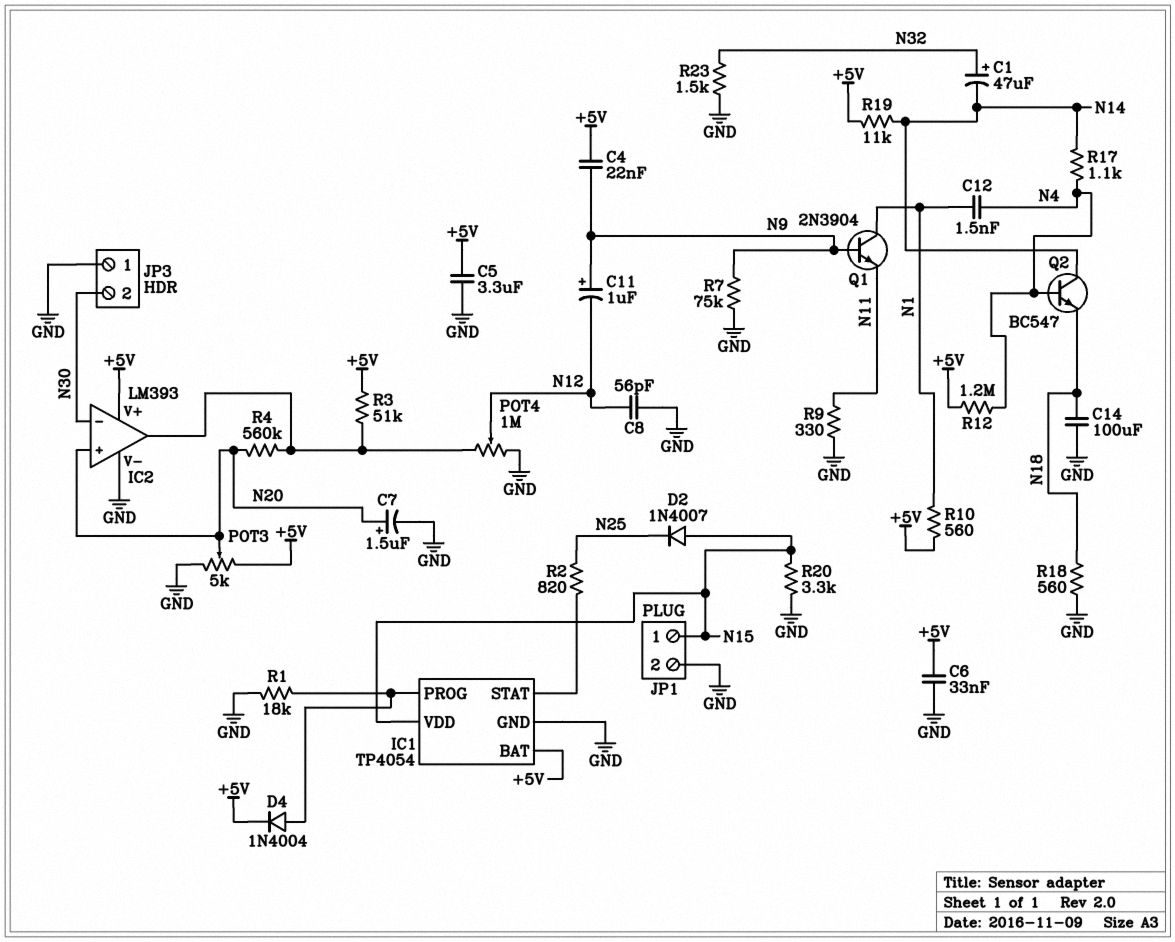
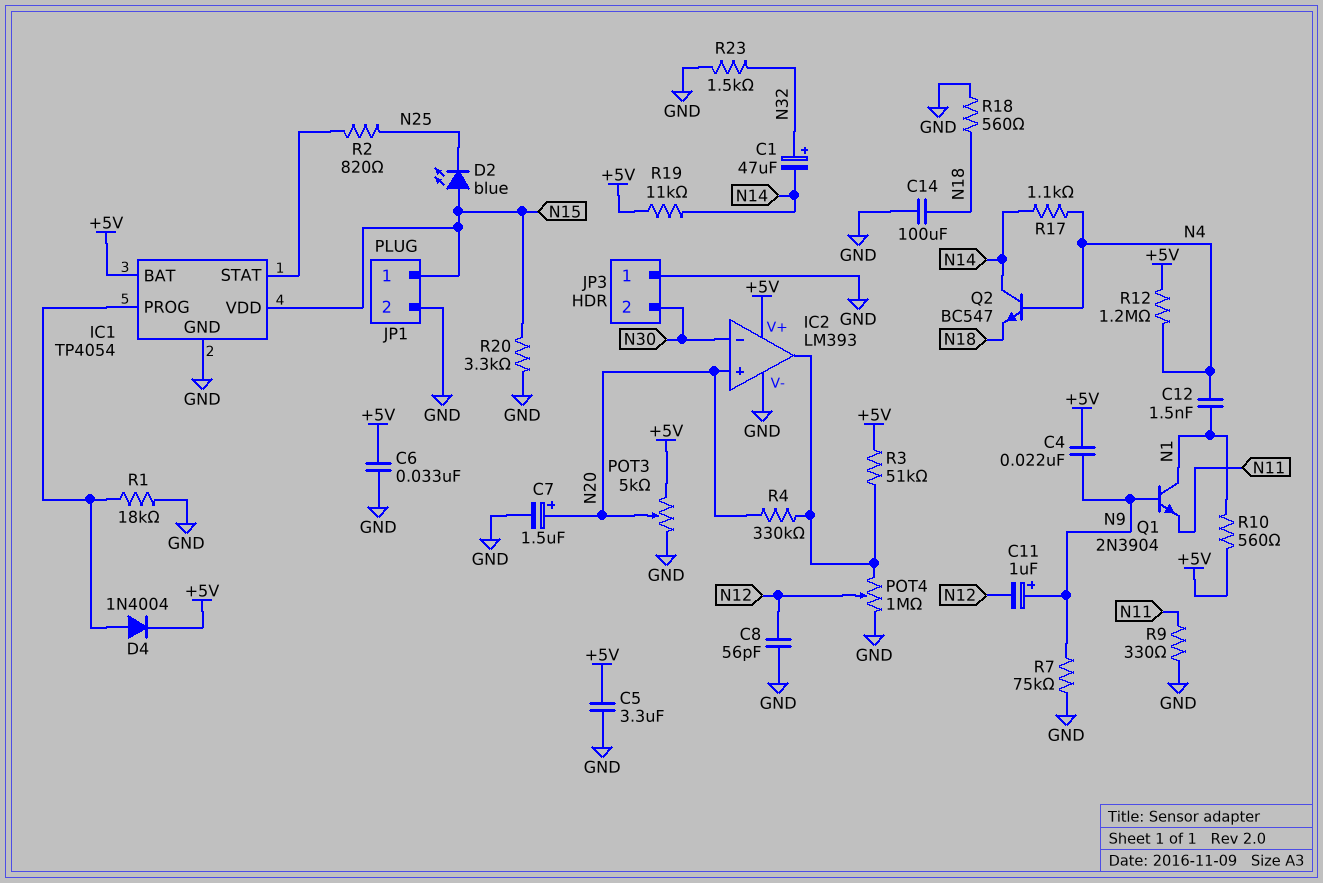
D2: diode 1N4007 (A N15, K N25) -> LED blue (A N15, K N25)
R4: 560k (IC2/out, N20) -> 330k (IC2/out, N20)

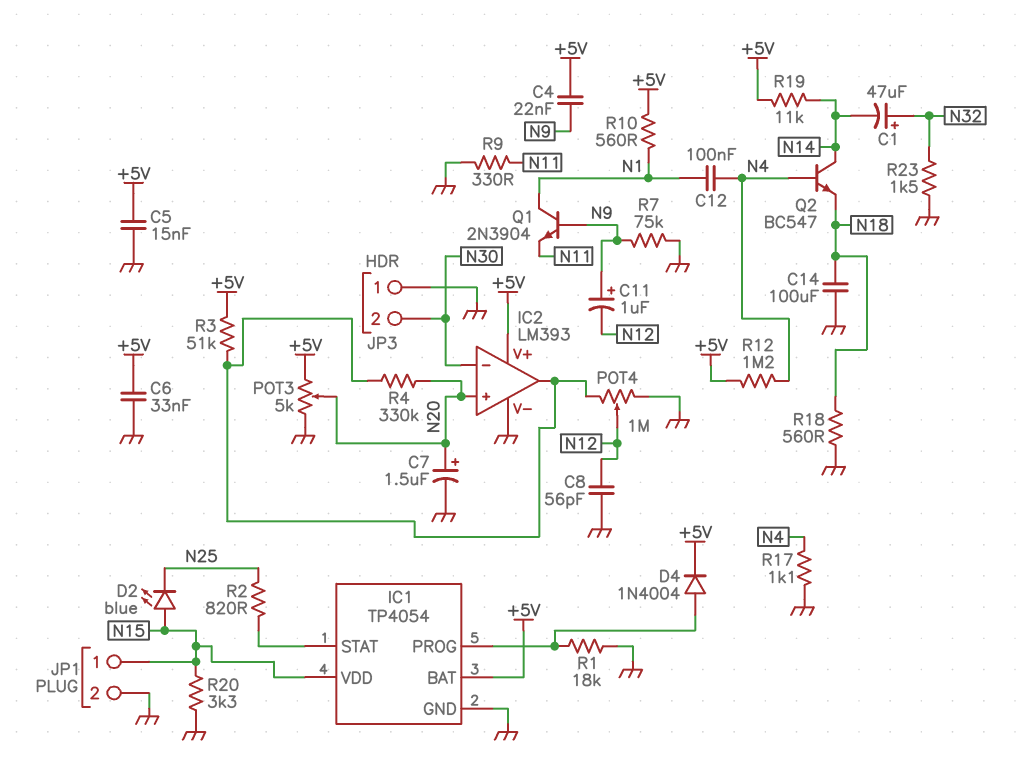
C5: 3.3uF (+5V, GND) -> 15nF (+5V, GND)
C12: 1.5nF (N1, N4) -> 100nF (N1, N4)
R17: 1.1k (N4, N14) -> 1.1k (GND, N4)

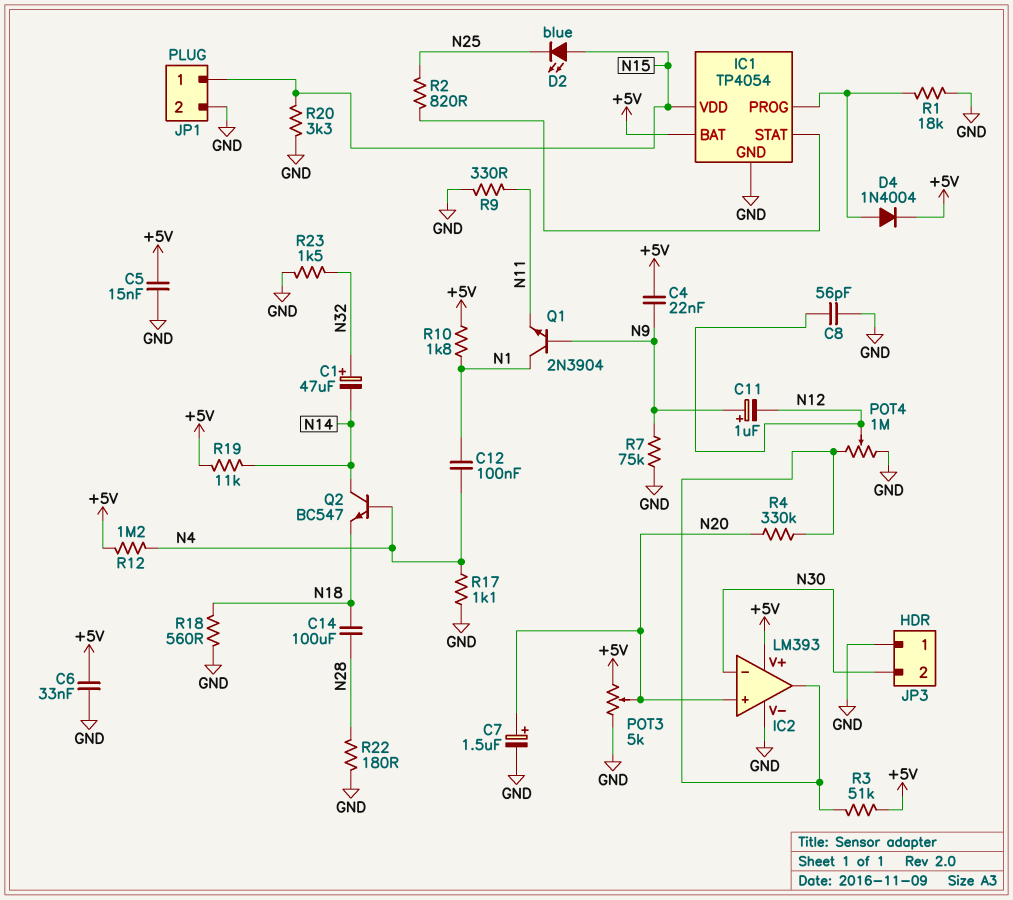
C14: 100uF (GND, N18) -> 100uF (N18, N28)
R10: 560 (+5V, N1) -> 1.8k (+5V, N1)
R22: none -> 180 (GND, N28)

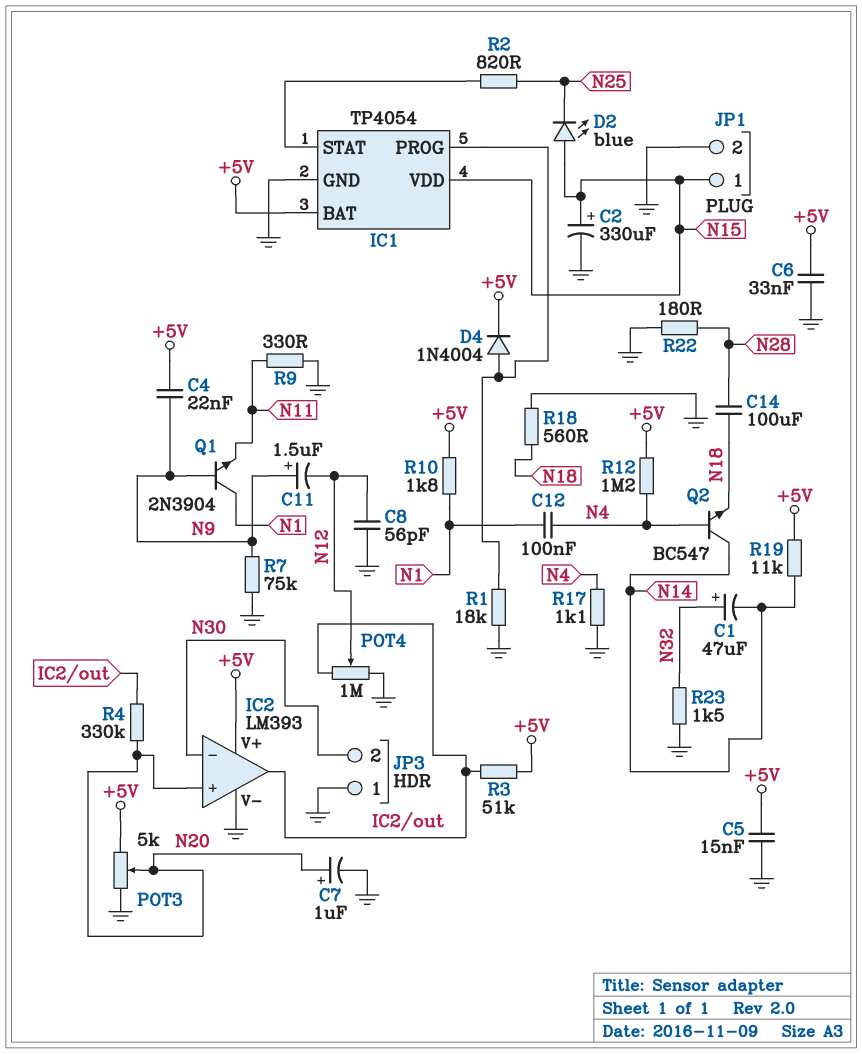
C2: none -> 330uF (plus N15, minus GND)
C7: 1.5uF (plus N20, minus GND) -> 1uF (plus N20, minus GND)
C11: 1uF (plus N9, minus N12) -> 1.5uF (plus N9, minus N12)
R20: 3.3k (GND, N15) -> none

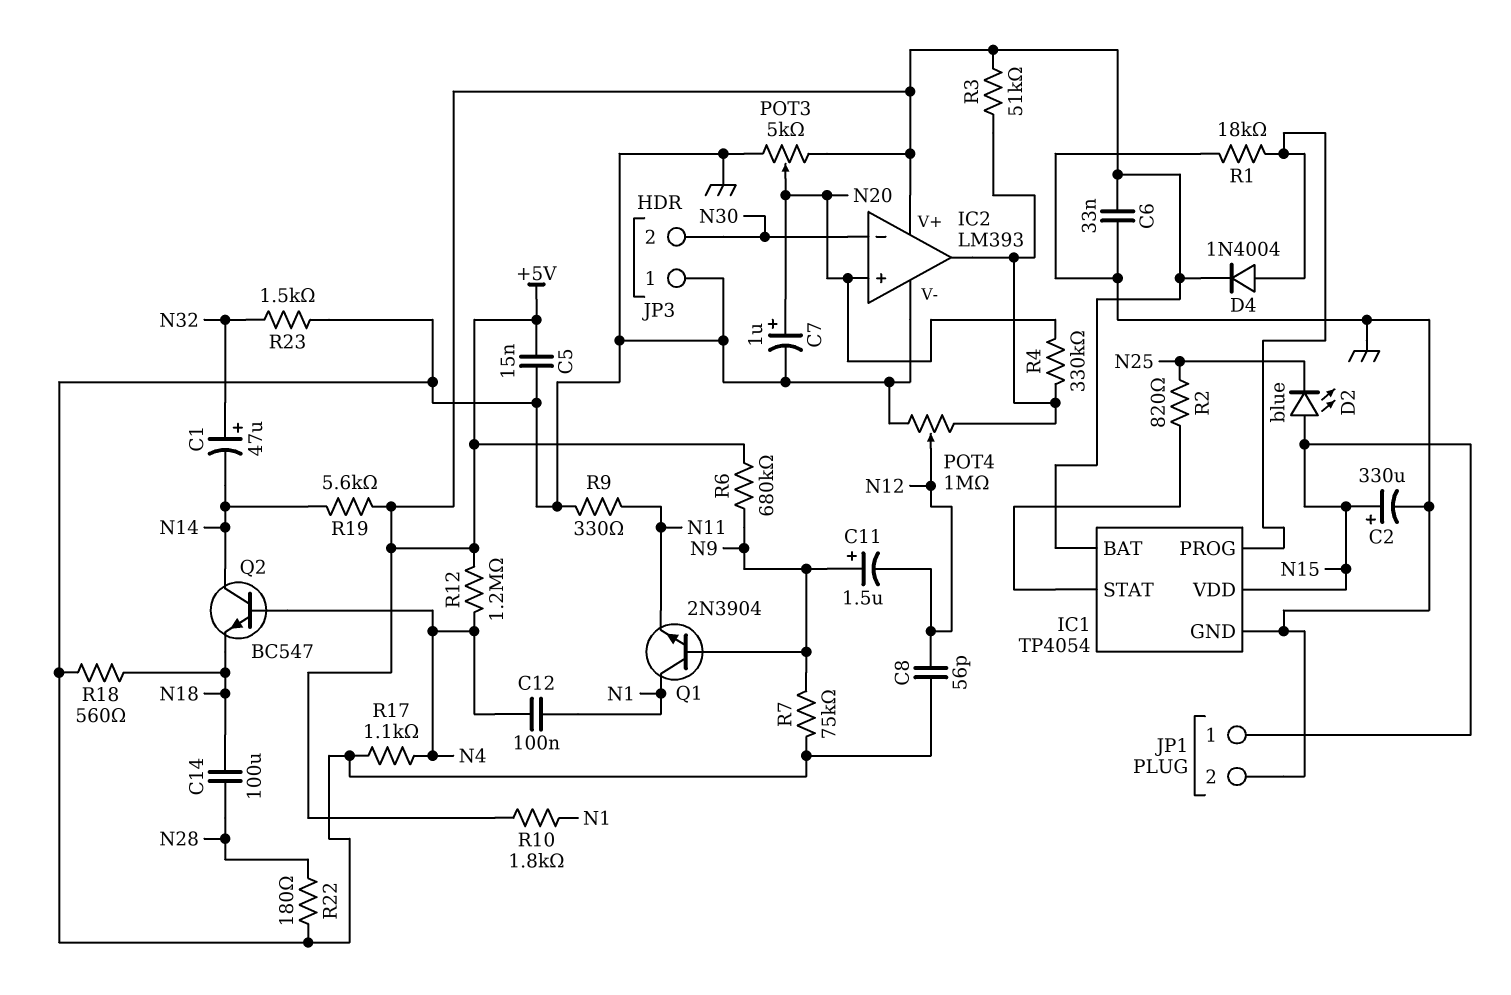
C4: 22nF (+5V, N9) -> none
R6: none -> 680k (+5V, N9)
R19: 11k (+5V, N14) -> 5.6k (+5V, N14)

